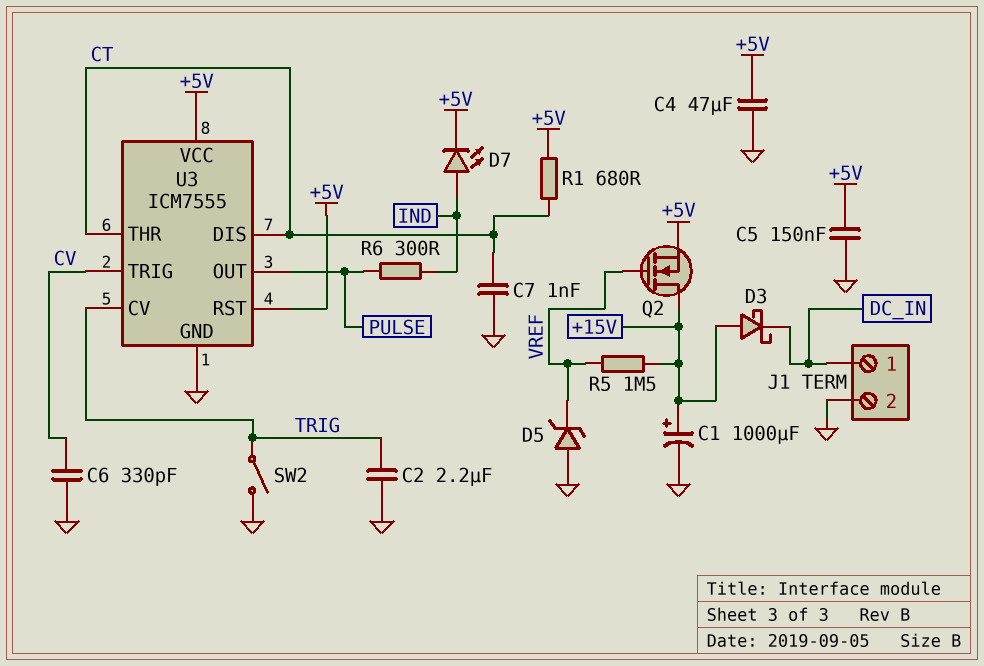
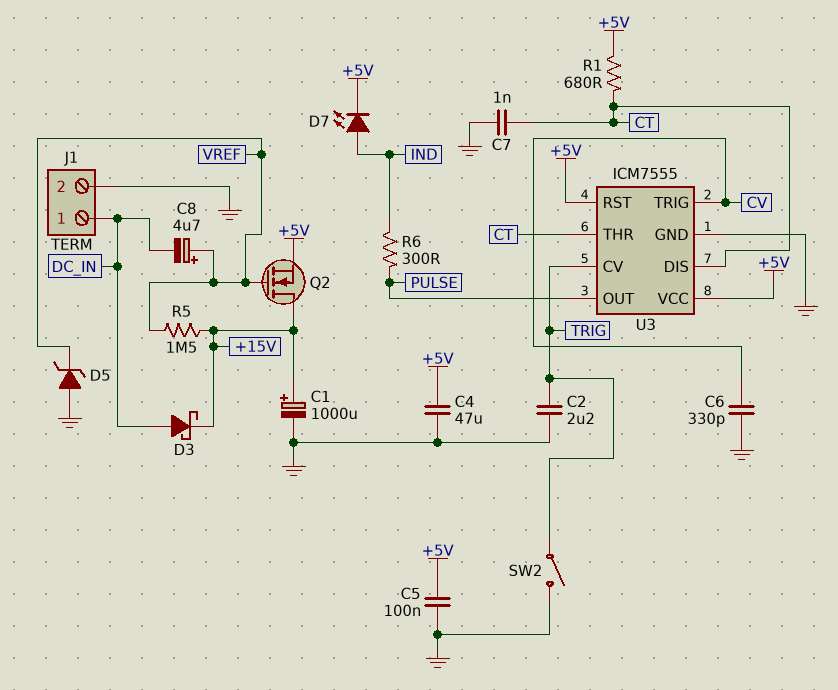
C5: 150nF (+5V, GND) -> 100nF (+5V, GND)
C8: none -> 4.7uF (plus VREF, minus DC_IN)
D3: schottky (A +15V, K DC_IN) -> schottky (A DC_IN, K +15V)

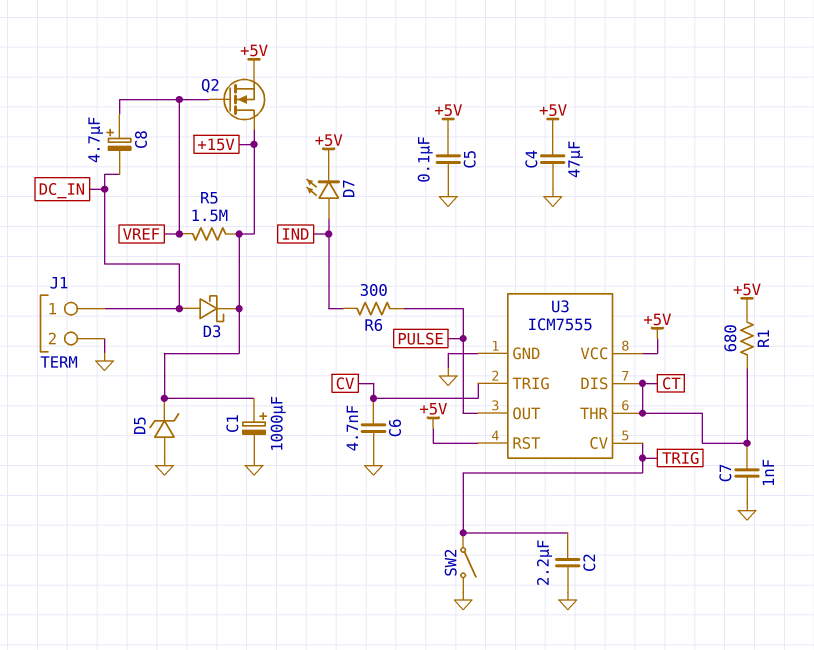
C6: 330pF (CV, GND) -> 4.7nF (CV, GND)
D5: zener (A GND, K VREF) -> zener (A GND, K +15V)

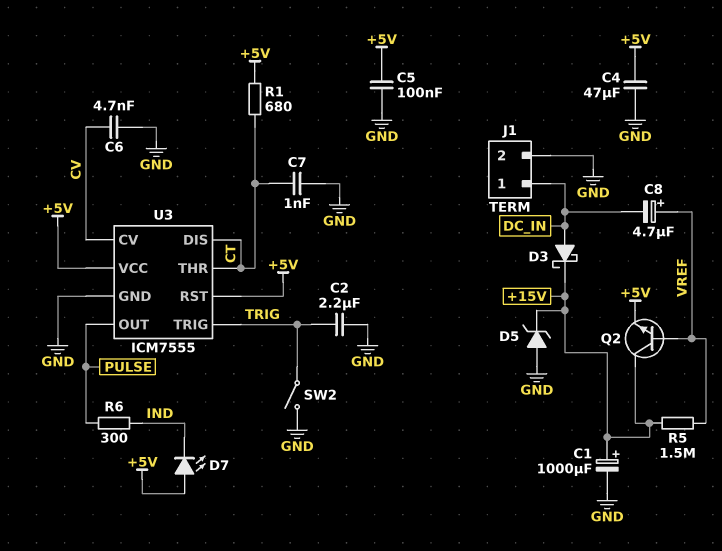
D7: LED (A IND, K +5V) -> LED (A +5V, K IND)
Q2: NMOS (G VREF, D +15V, S +5V) -> NPN (B VREF, C +15V, E +5V)
U3 pin CV: TRIG -> CV
U3 pin TRIG: CV -> TRIG

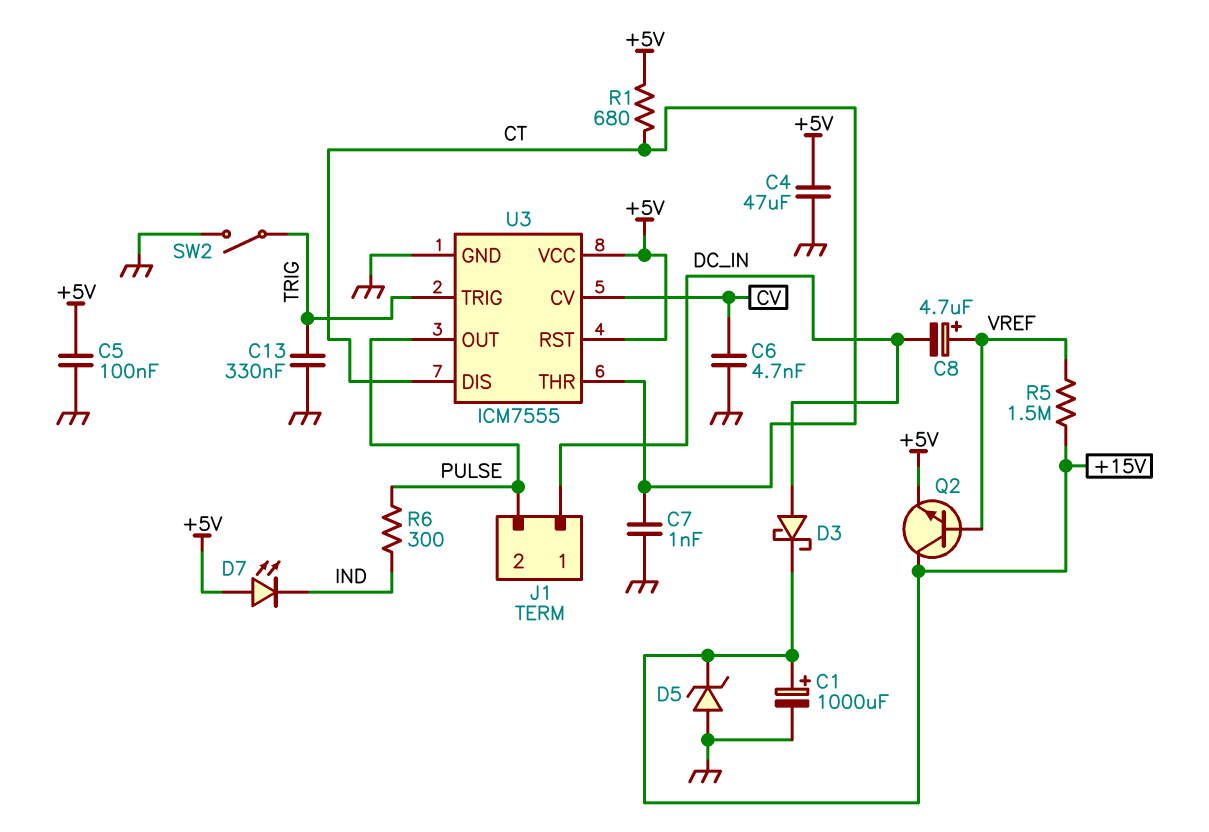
C2: 2.2uF (GND, TRIG) -> none
C13: none -> 330nF (GND, TRIG)
J1 pin 2: GND -> PULSE

